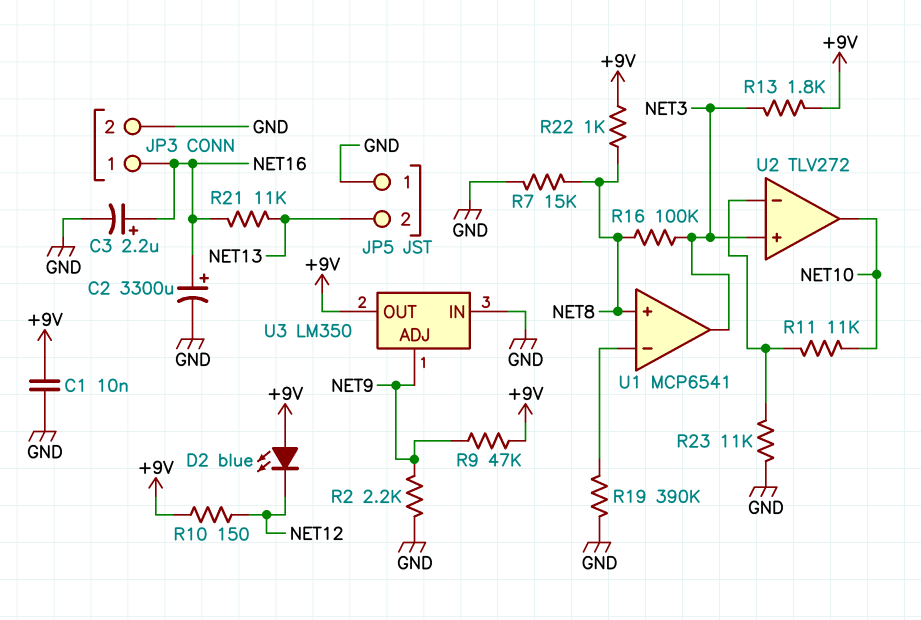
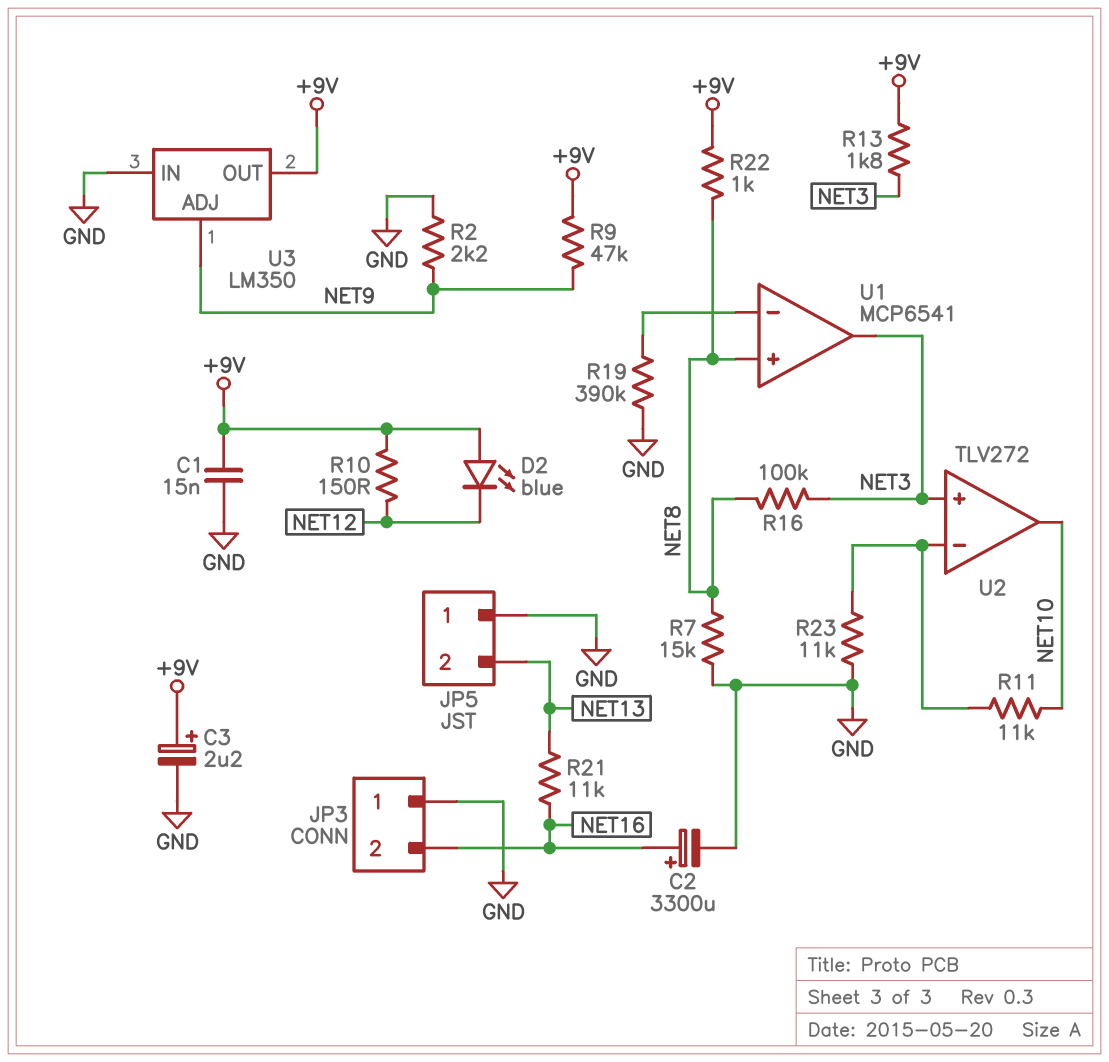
C1: 10nF (+9V, GND) -> 15nF (+9V, GND)
C3: 2.2uF (plus NET16, minus GND) -> 2.2uF (plus +9V, minus GND)
JP3 pin 1: NET16 -> GND
JP3 pin 2: GND -> NET16

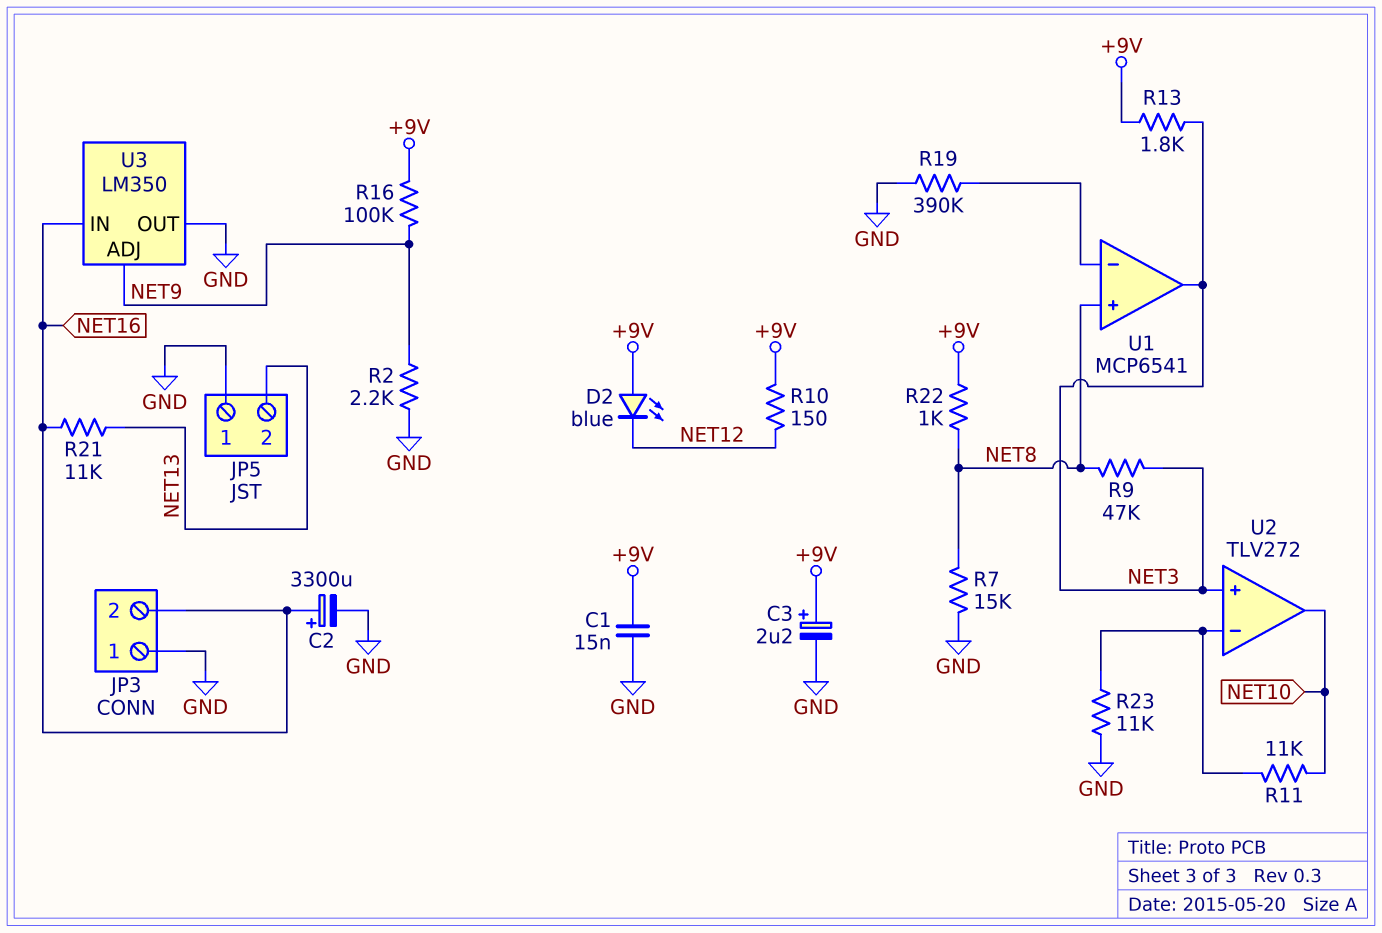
R9: 47k (+9V, NET9) -> 47k (NET3, NET8)
R16: 100k (NET3, NET8) -> 100k (+9V, NET9)
U3 pin IN: GND -> NET16
U3 pin OUT: +9V -> GND

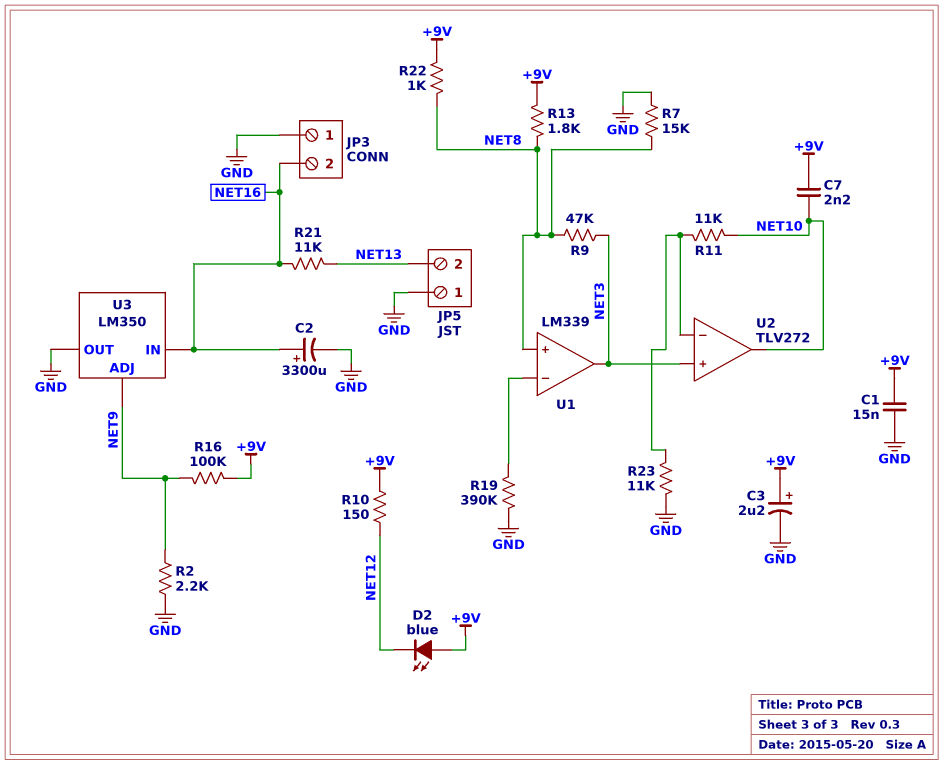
C7: none -> 2.2nF (+9V, NET10)
R13: 1.8k (+9V, NET3) -> 1.8k (+9V, NET8)
U1: MCP6541 -> LM339

